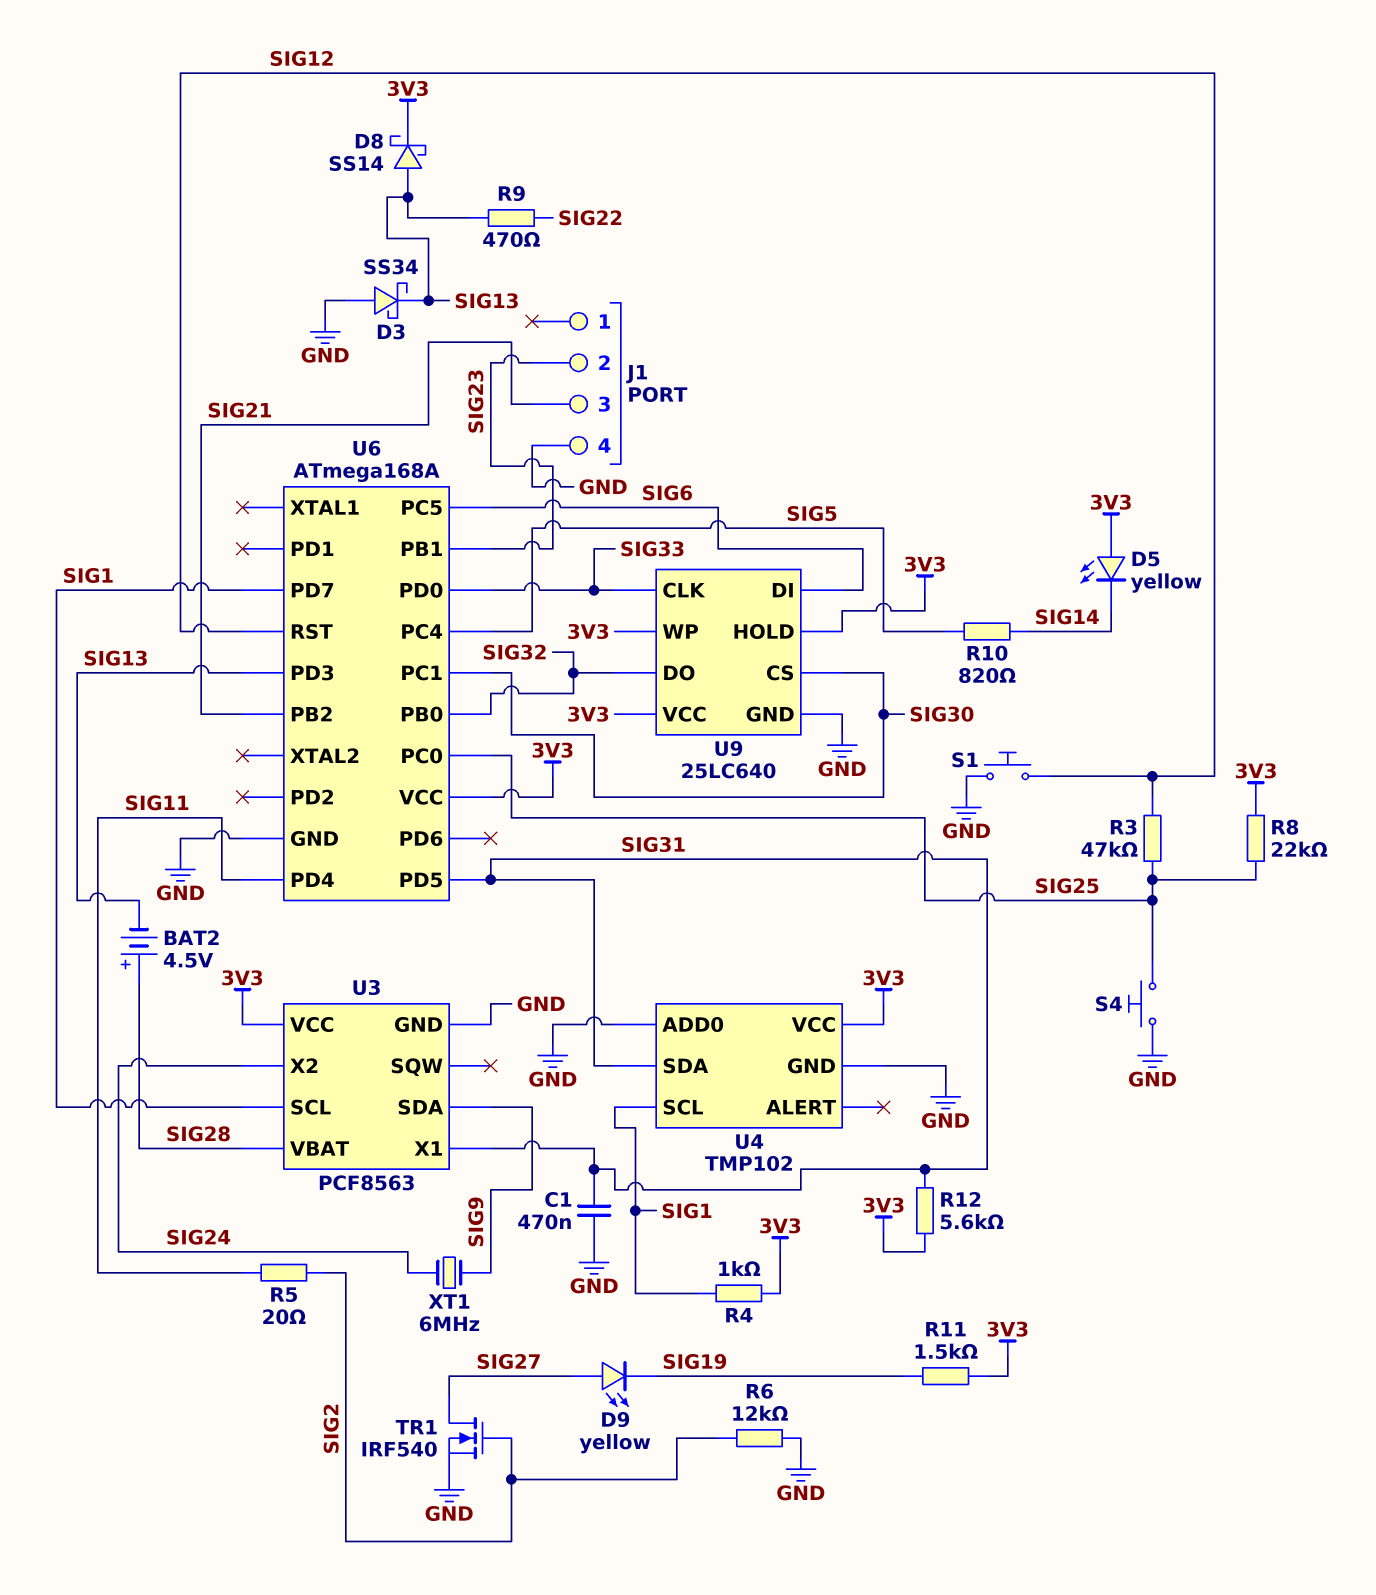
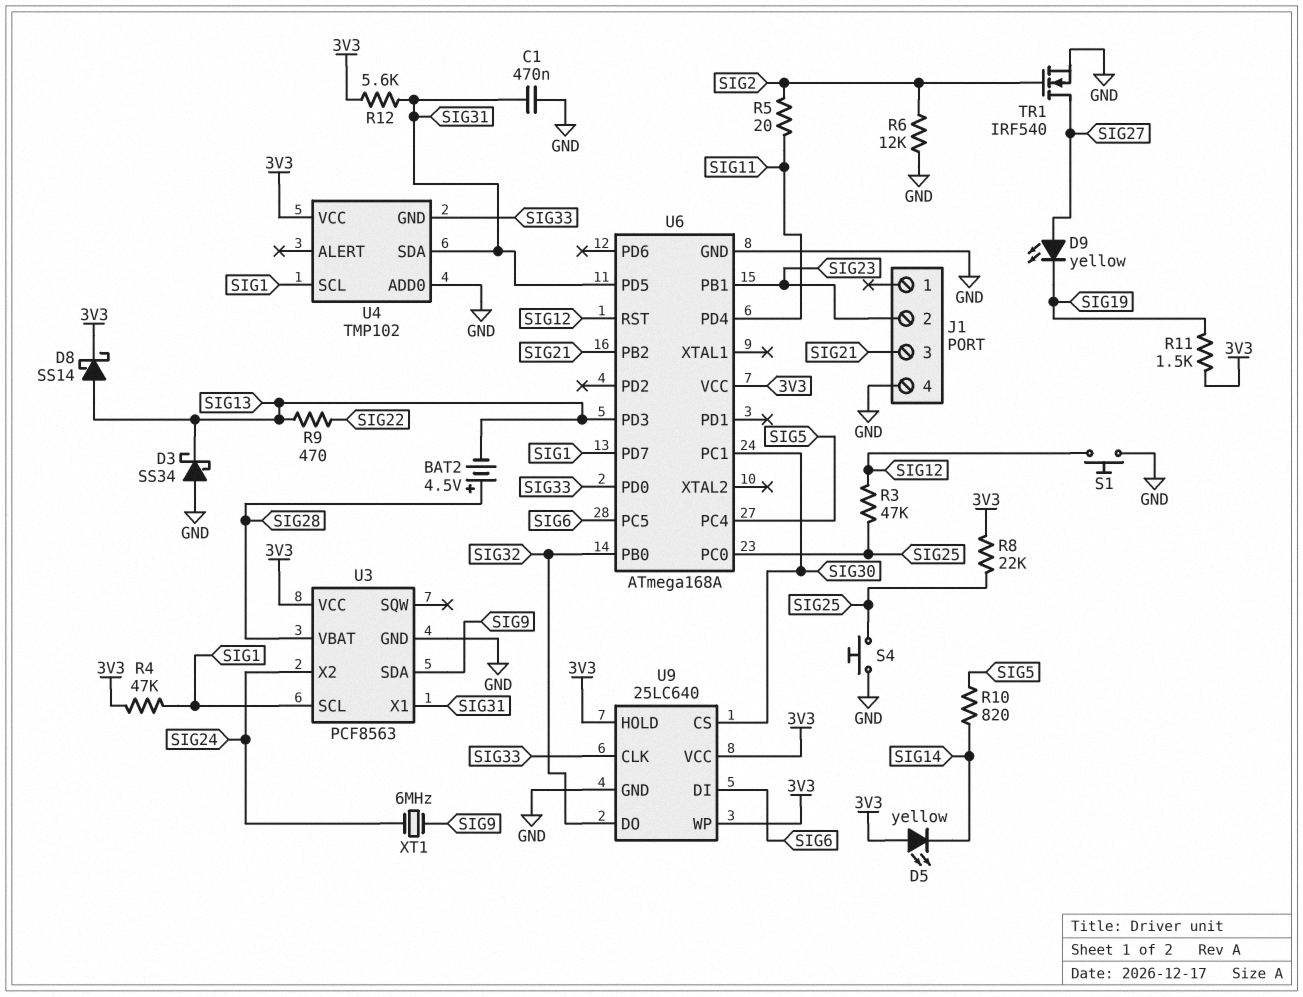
R4: 1k (3V3, SIG1) -> 47k (3V3, SIG1)
U4 pin GND: GND -> SIG33

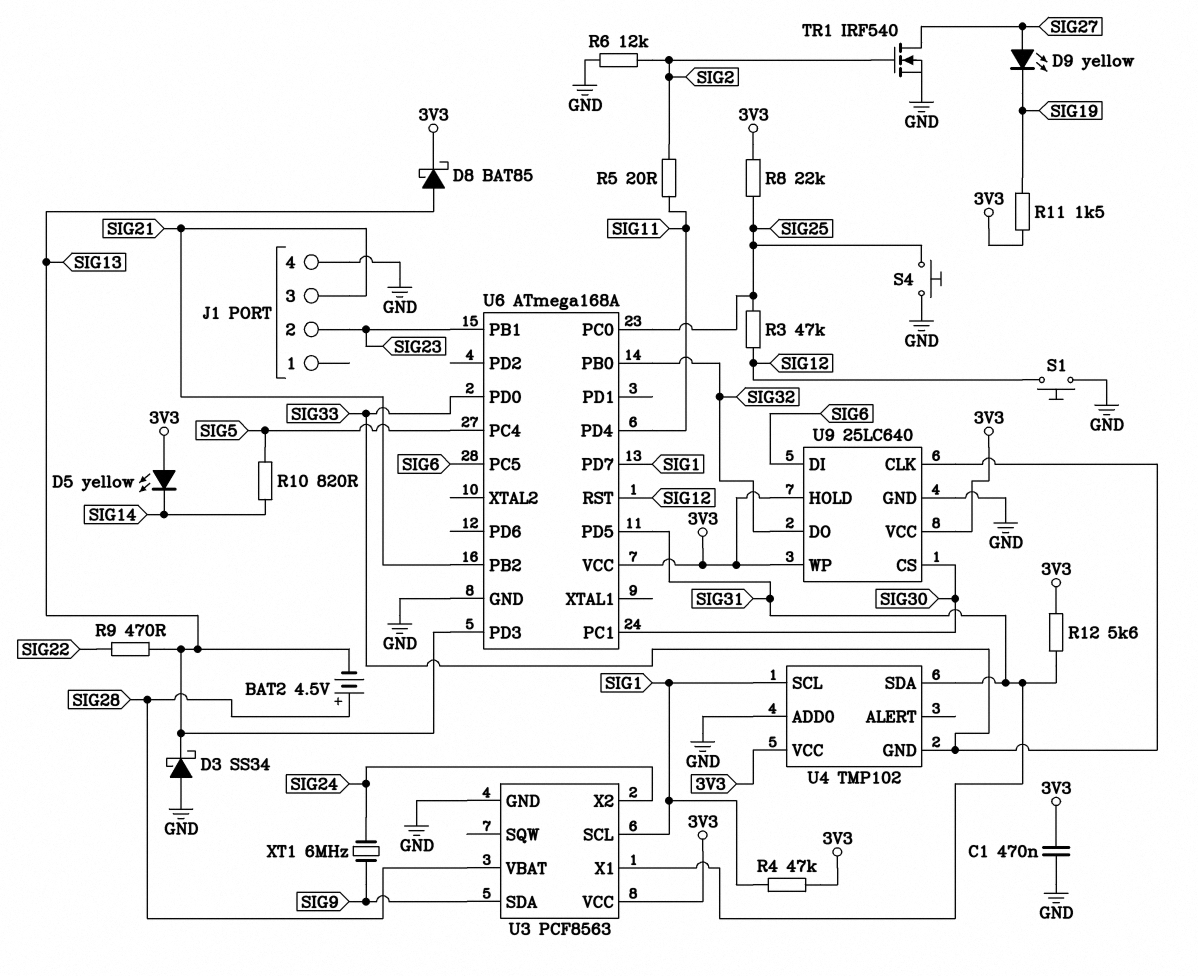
C1: 470nF (GND, SIG31) -> 470nF (3V3, GND)
D8: schottky SS14 (A SIG13, K 3V3) -> schottky BAT85 (A SIG13, K 3V3)

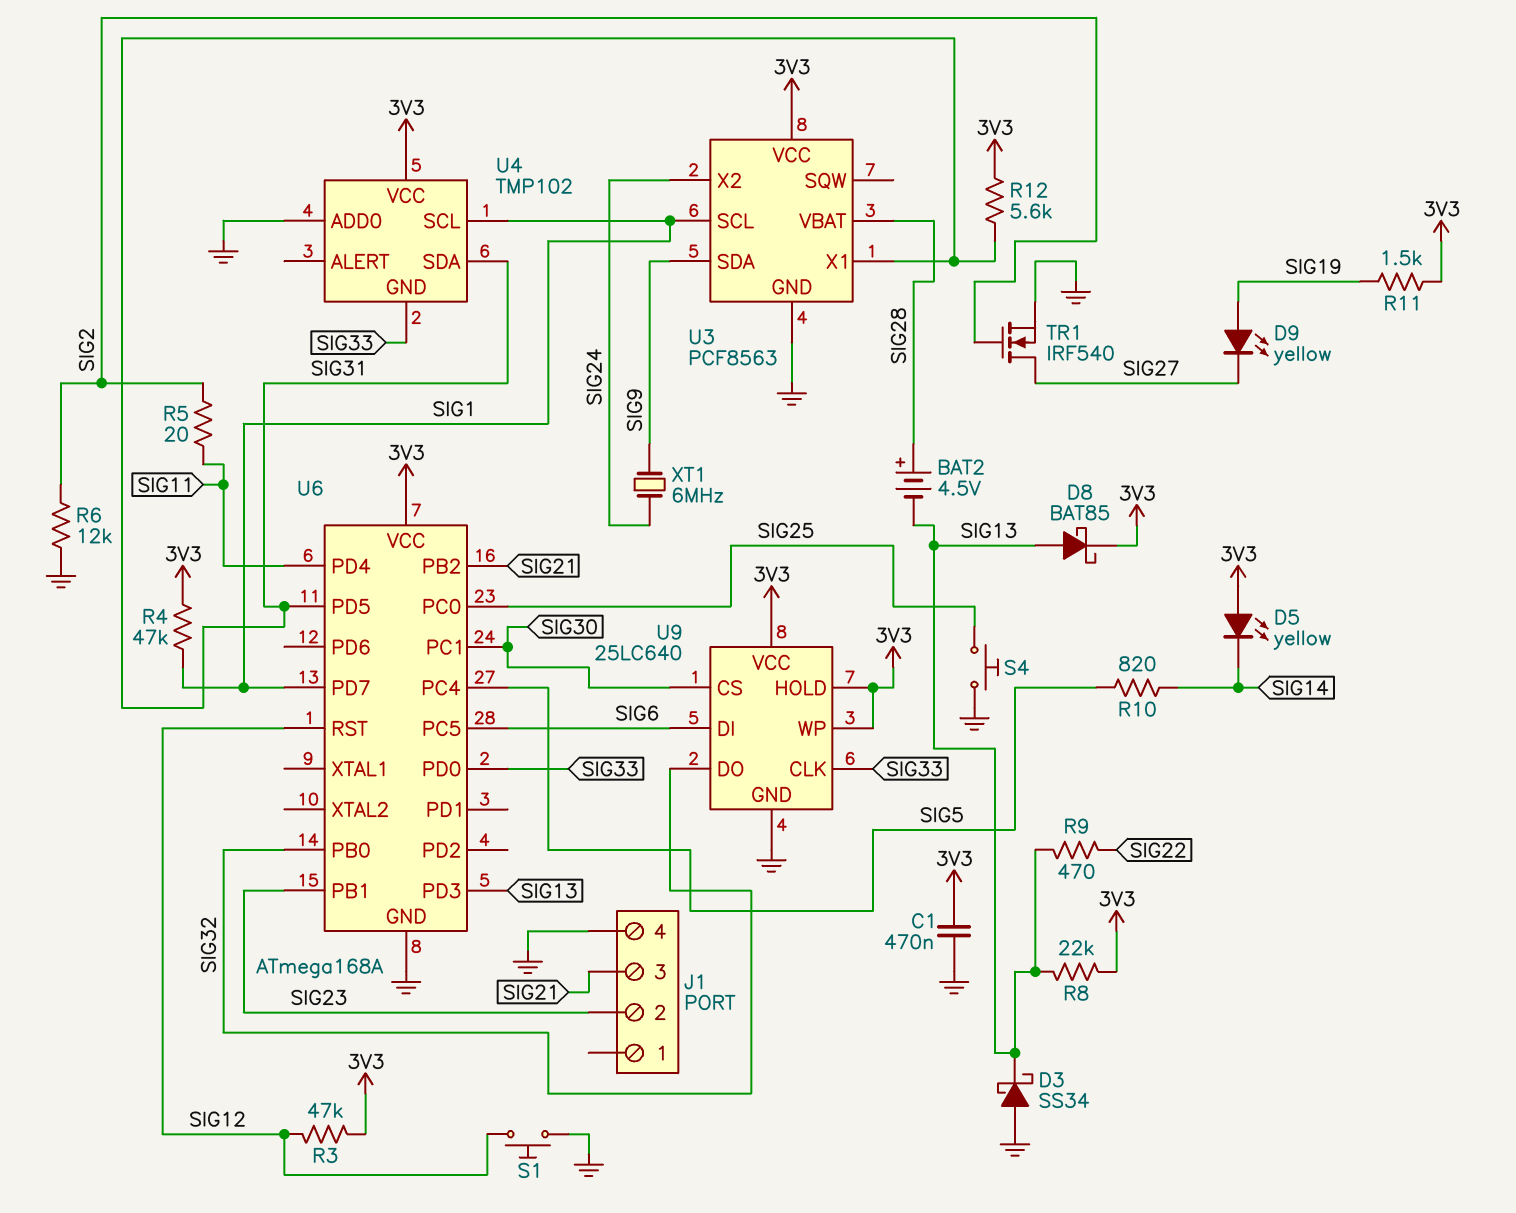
D9: LED yellow (A SIG27, K SIG19) -> LED yellow (A SIG19, K SIG27)
R3: 47k (SIG12, SIG25) -> 47k (3V3, SIG12)
R8: 22k (3V3, SIG25) -> 22k (3V3, SIG13)

